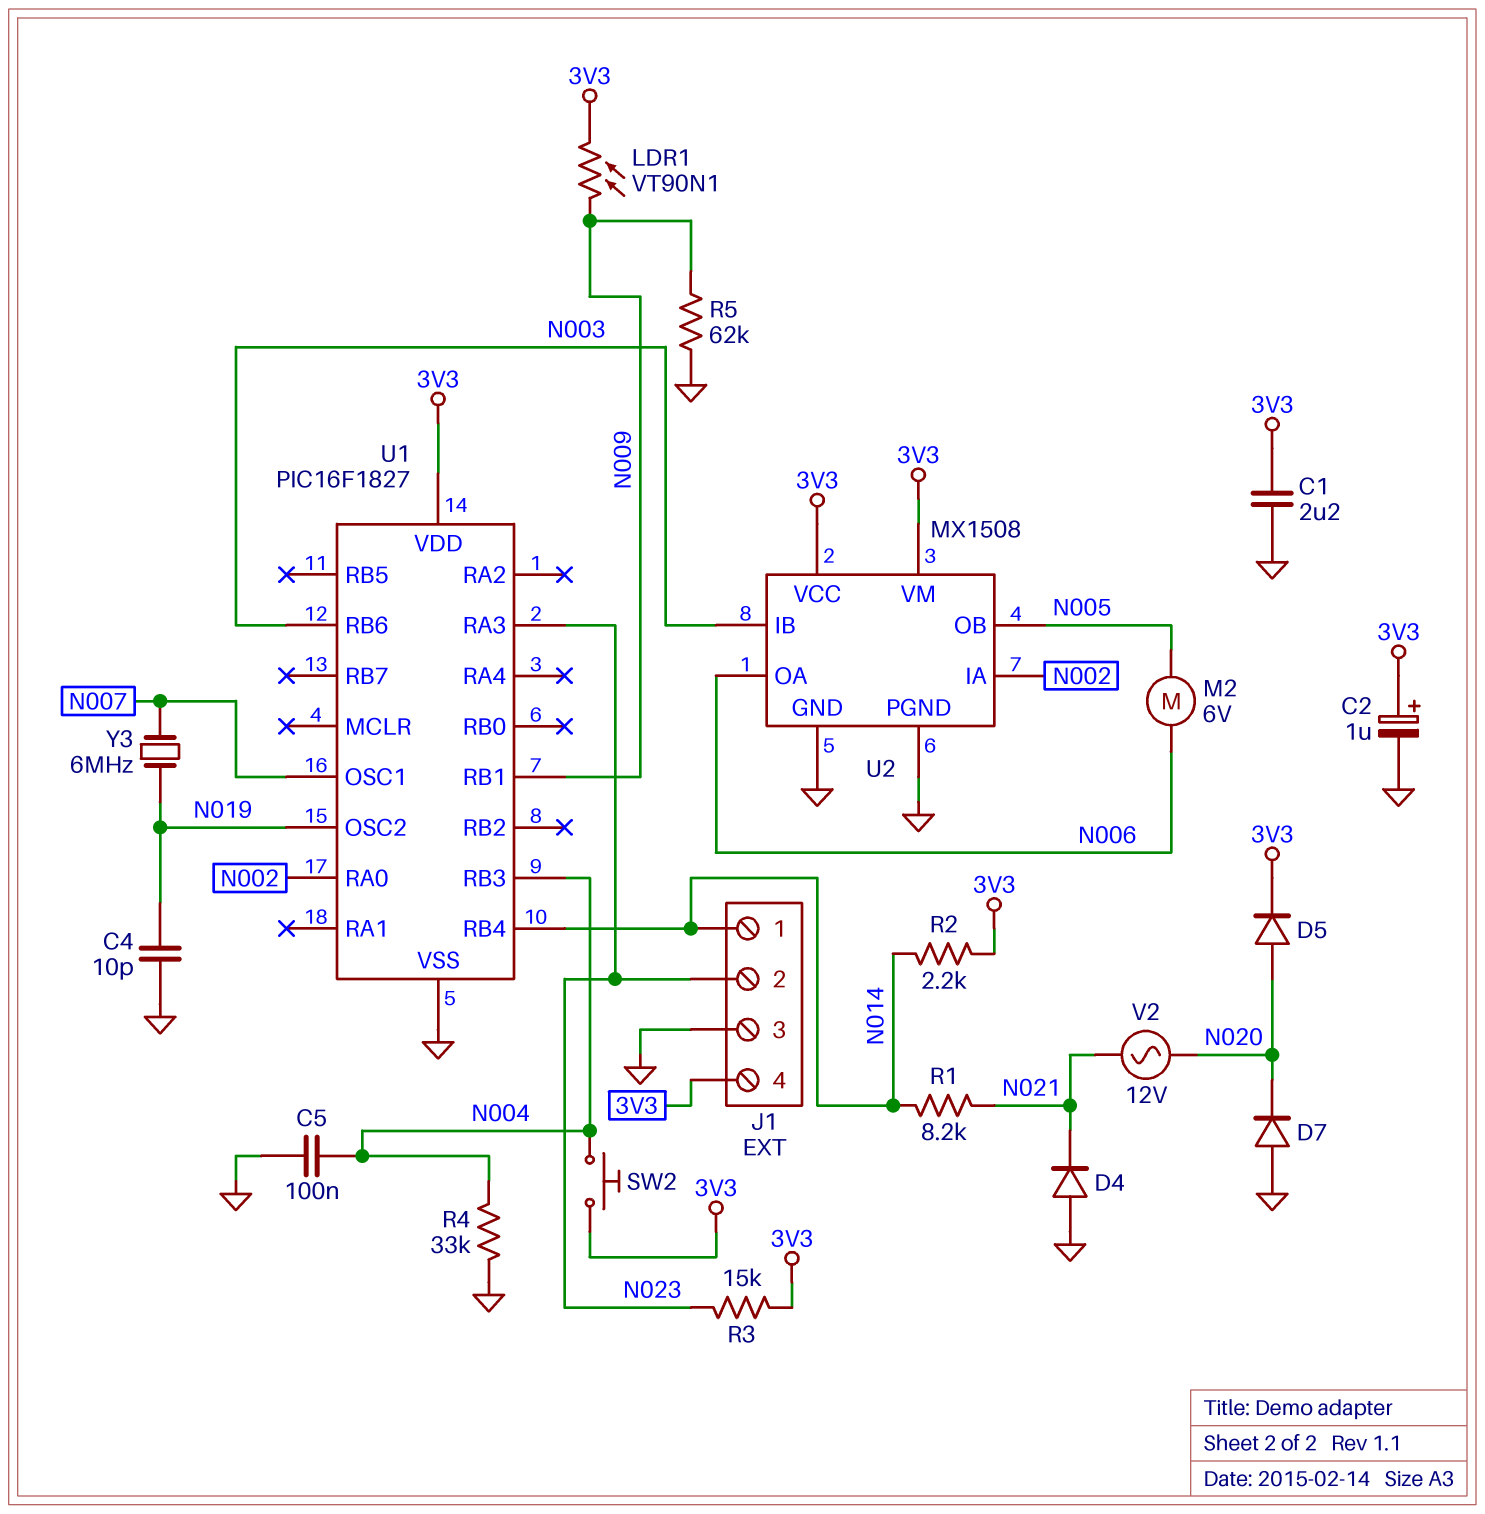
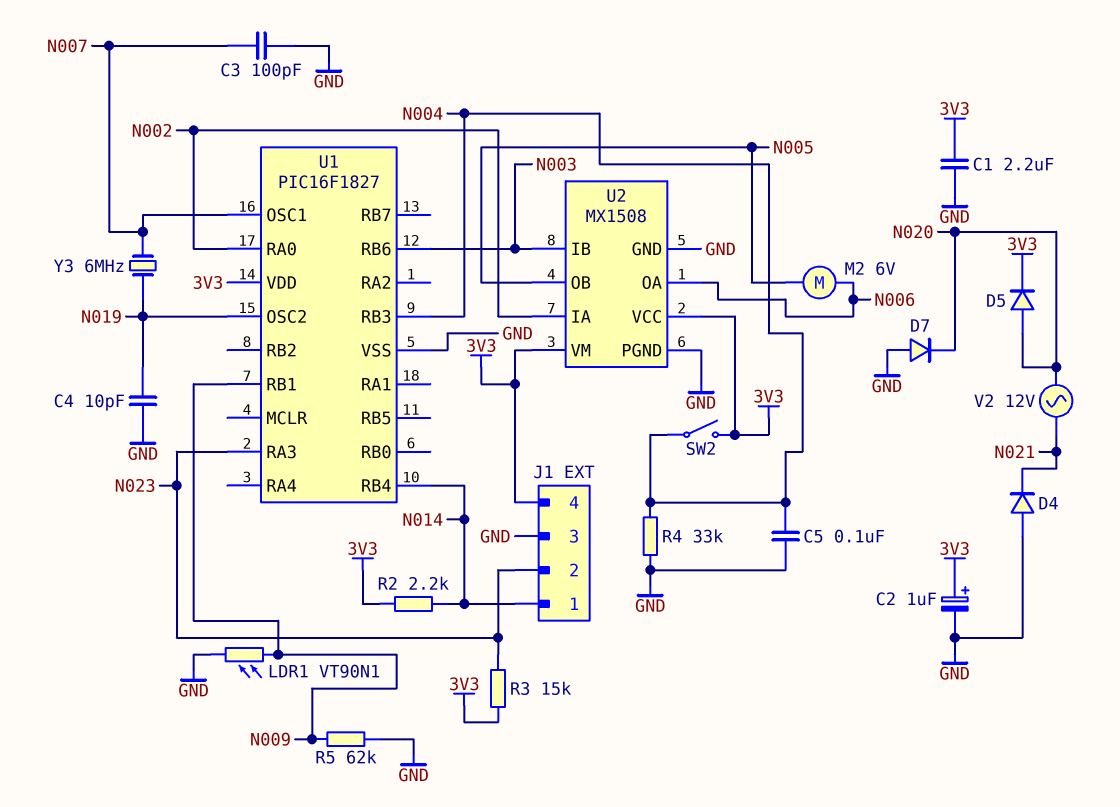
C3: none -> 100pF (GND, N007)
LDR1: VT90N1 (3V3, N009) -> VT90N1 (GND, N009)
R1: 8.2k (N014, N021) -> none
SW2: button (3V3, N004) -> switch (3V3, N004)

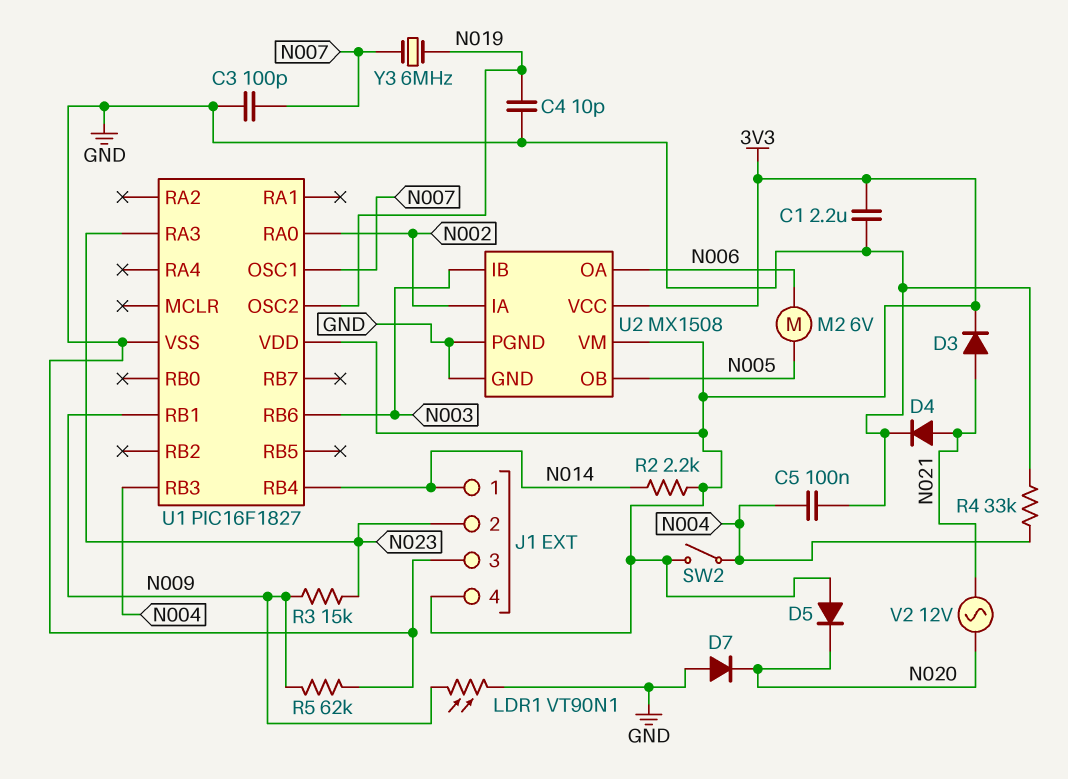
C2: 1uF (plus 3V3, minus GND) -> none
D3: none -> diode (A N021, K 3V3)
D4: diode (A GND, K N021) -> diode (A N021, K GND)
D5: diode (A N020, K 3V3) -> diode (A 3V3, K N020)
R3: 15k (3V3, N023) -> 15k (N009, N023)

